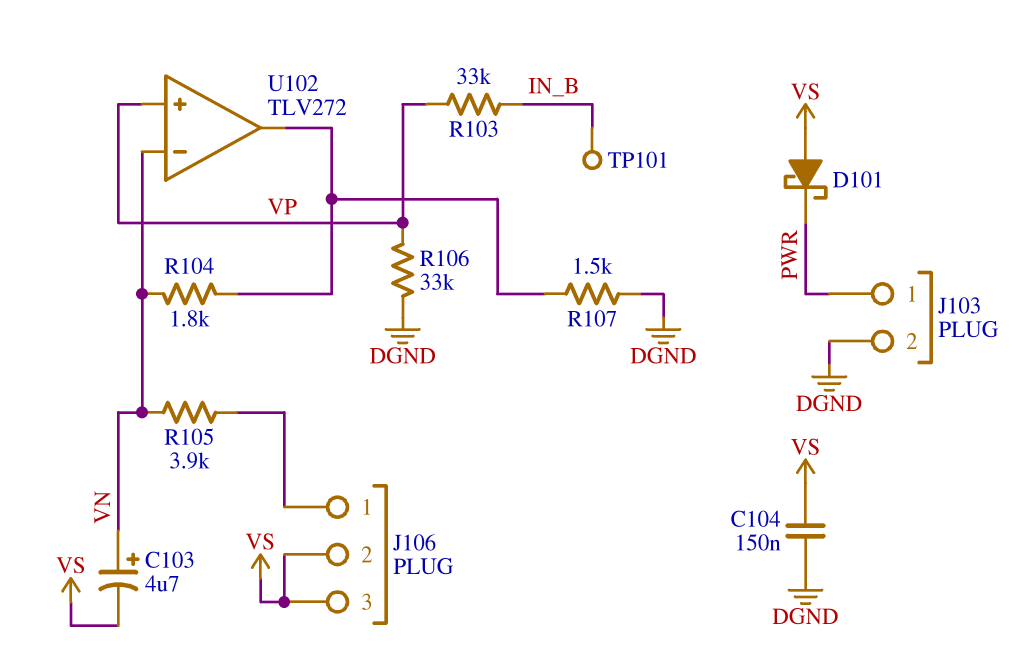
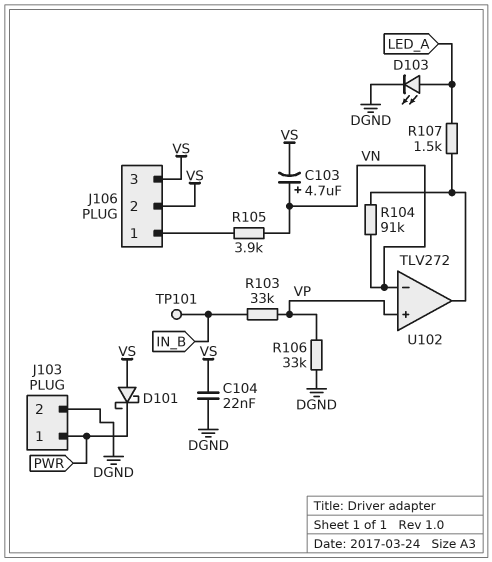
C104: 150nF (DGND, VS) -> 22nF (DGND, VS)
D103: none -> LED (A LED_A, K DGND)
R104: 1.8k (U102/out, VN) -> 91k (U102/out, VN)
R107: 1.5k (DGND, U102/out) -> 1.5k (LED_A, U102/out)

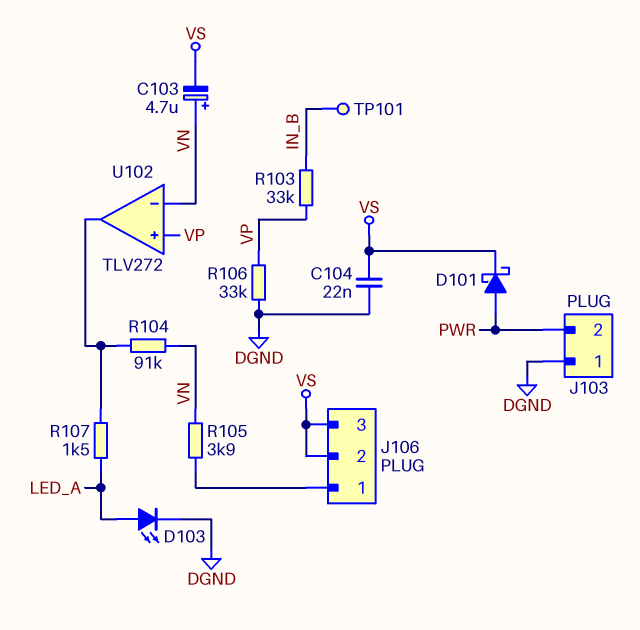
D101: schottky (A VS, K PWR) -> schottky (A PWR, K VS)
J103 pin 1: PWR -> DGND
J103 pin 2: DGND -> PWR

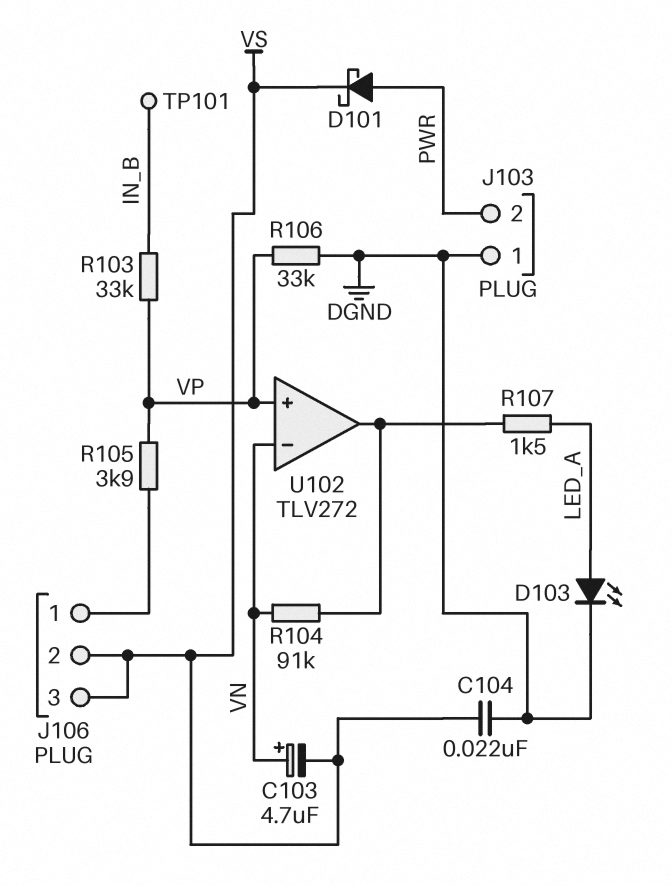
R105: 3.9k (J106/1, VN) -> 3.9k (J106/1, VP)

